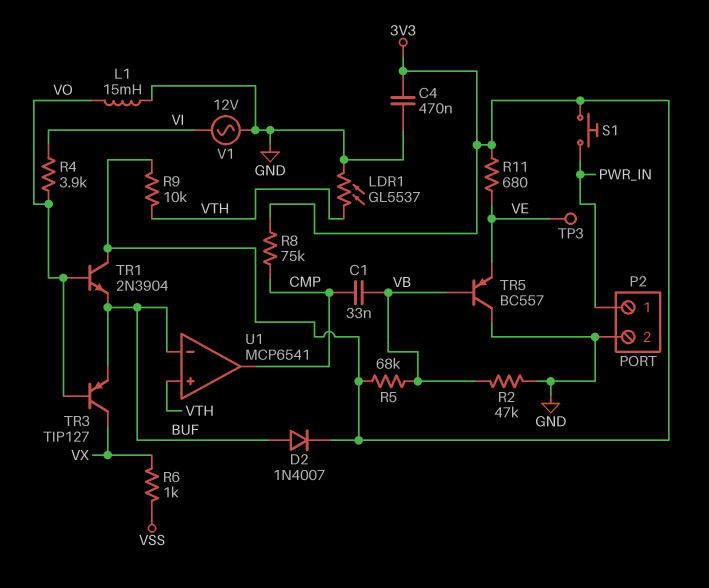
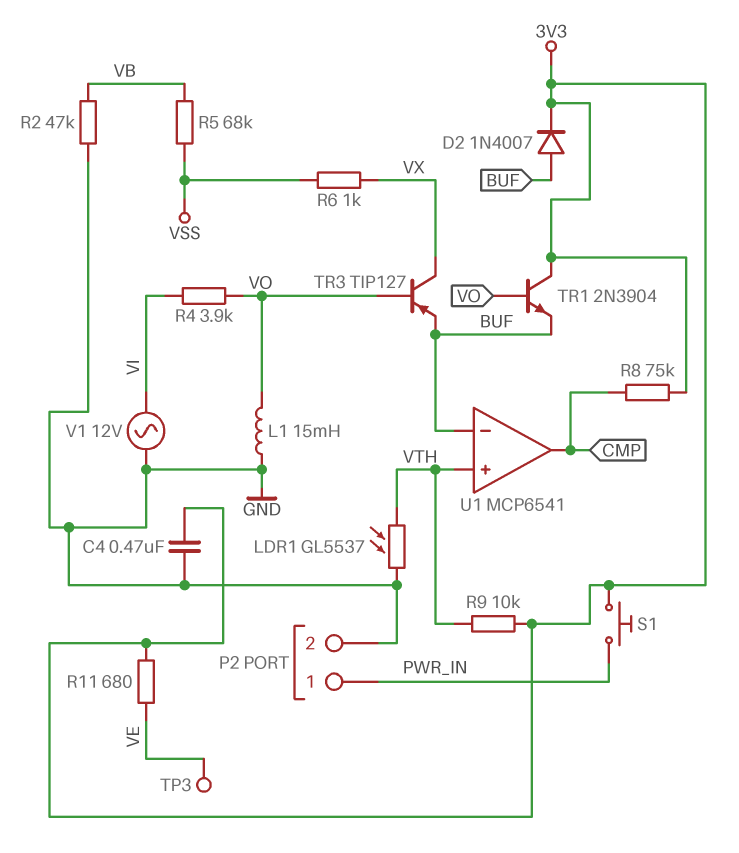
C1: 33nF (CMP, VB) -> none
R5: 68k (3V3, VB) -> 68k (VB, VSS)
TR5: PNP BC557 (B VB, C GND, E VE) -> none

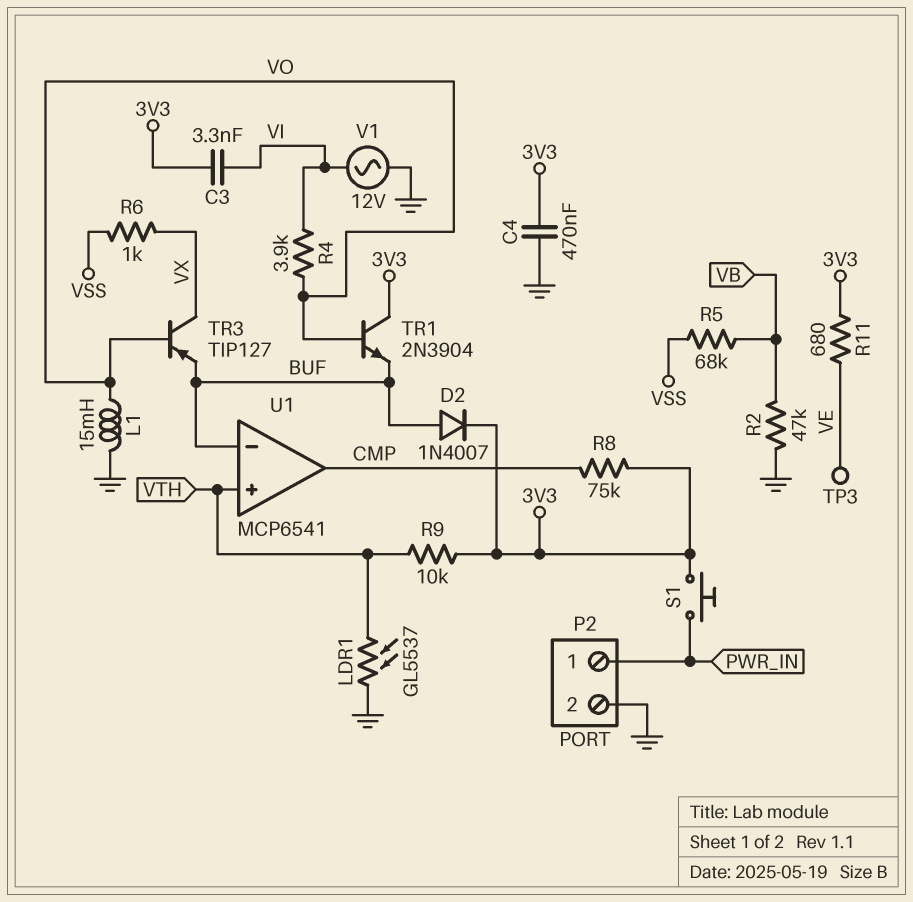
C3: none -> 3.3nF (3V3, VI)

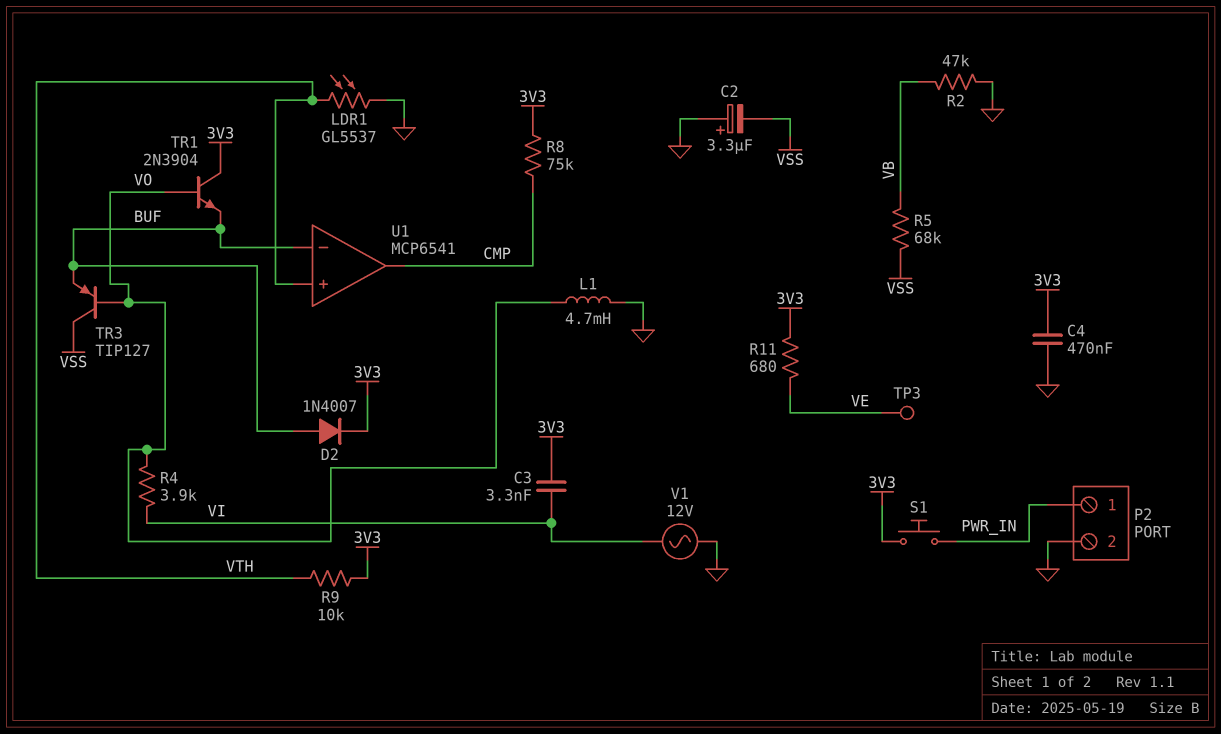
C2: none -> 3.3uF (plus GND, minus VSS)
L1: 15mH (GND, VO) -> 4.7mH (GND, VO)
R6: 1k (VSS, VX) -> none
TR3: PNP TIP127 (B VO, C VX, E BUF) -> PNP TIP127 (B VO, C VSS, E BUF)

